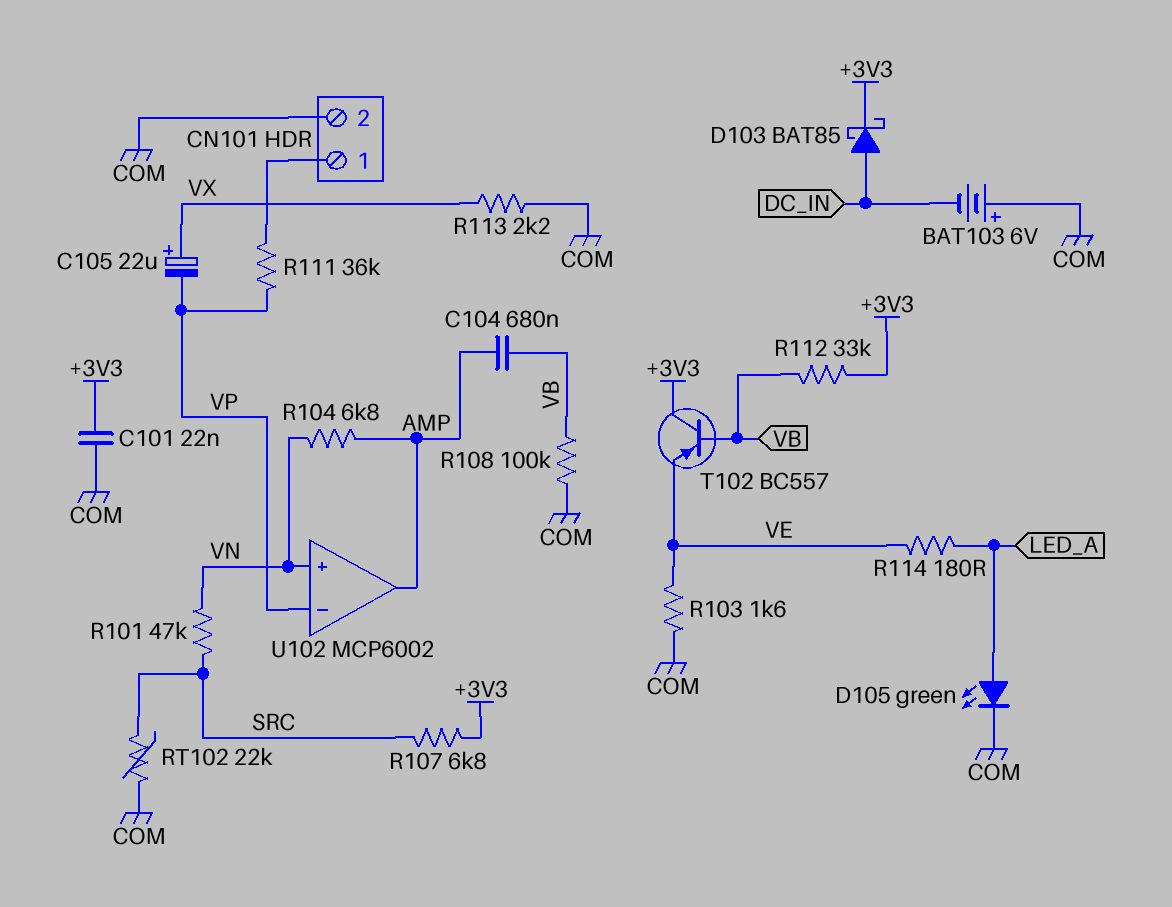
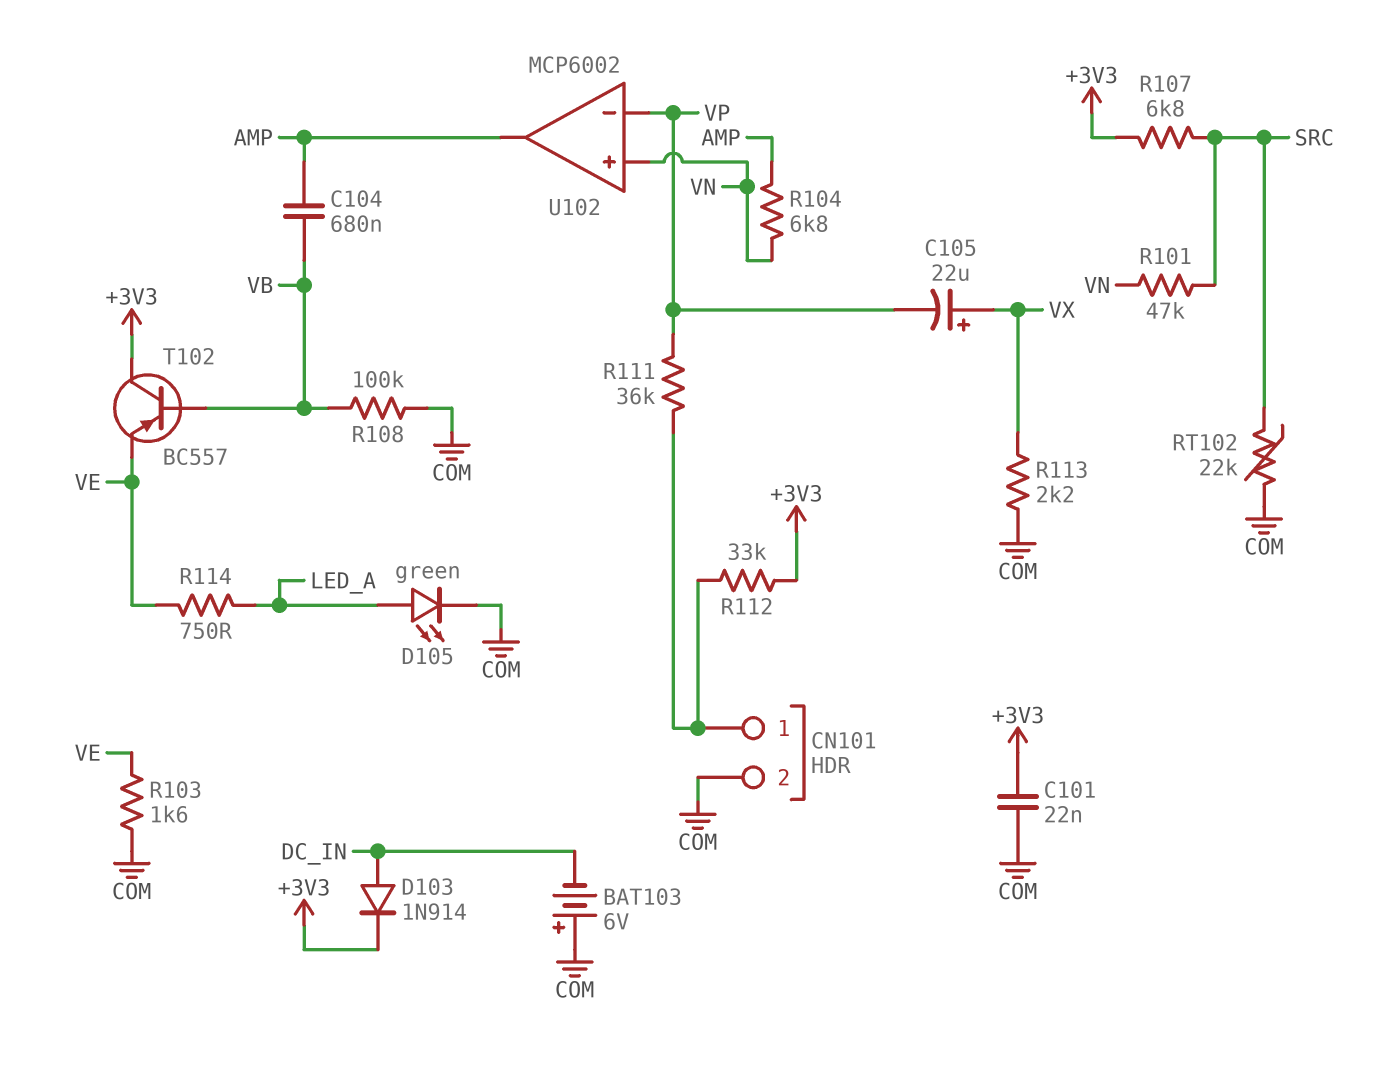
D103: schottky BAT85 (A DC_IN, K +3V3) -> diode 1N914 (A DC_IN, K +3V3)
R112: 33k (+3V3, VB) -> 33k (+3V3, CN101/1)
R114: 180 (LED_A, VE) -> 750 (LED_A, VE)

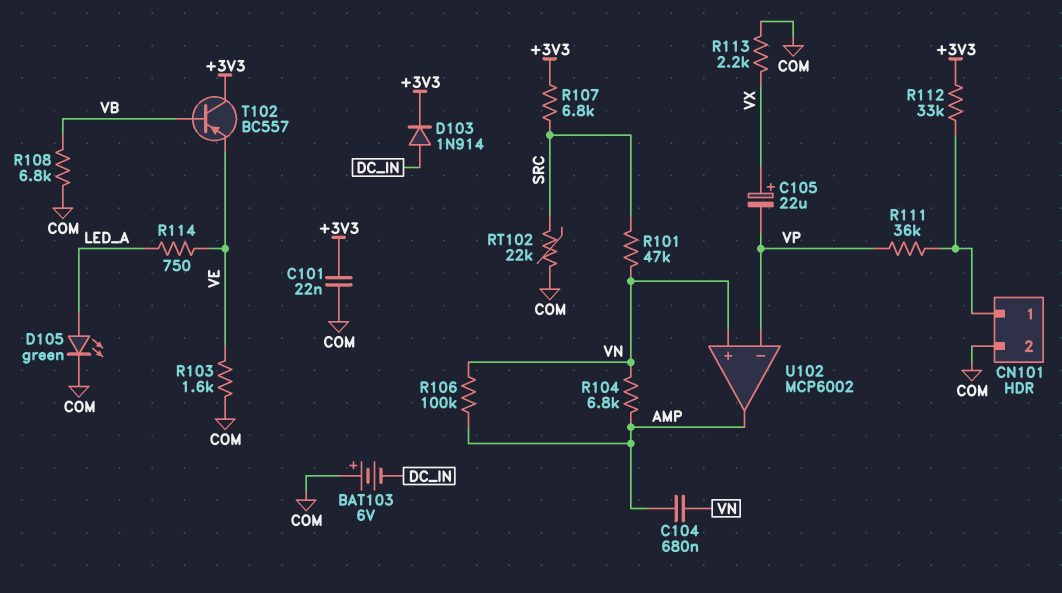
C104: 680nF (AMP, VB) -> 680nF (AMP, VN)
R106: none -> 100k (AMP, VN)
R108: 100k (COM, VB) -> 6.8k (COM, VB)

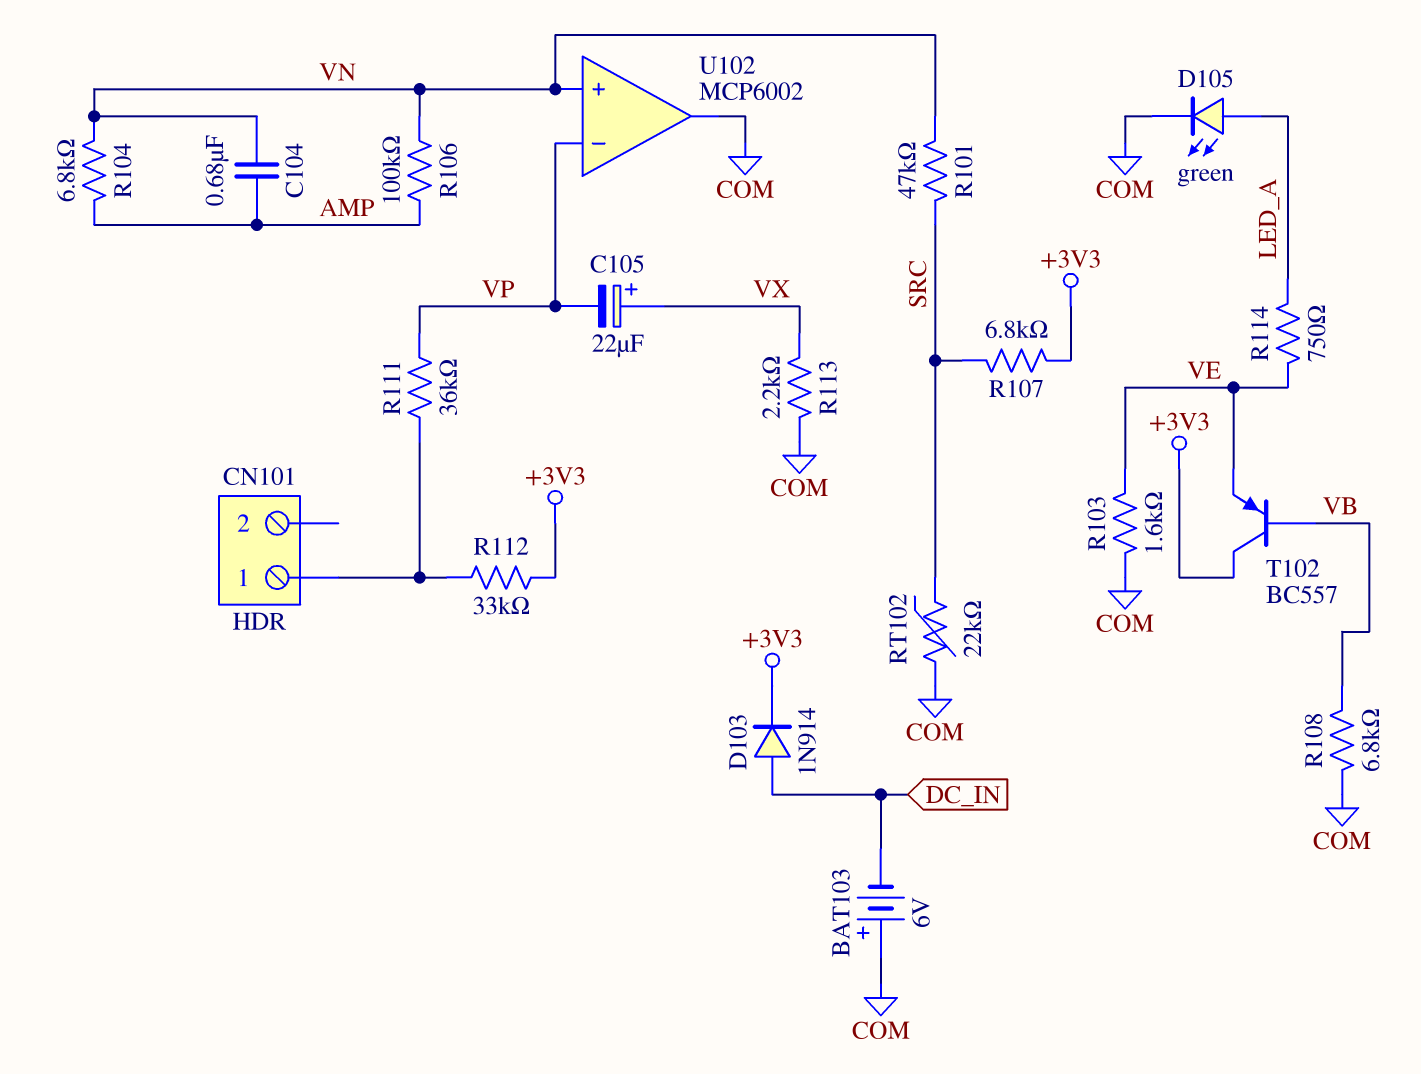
C101: 22nF (+3V3, COM) -> none
CN101 pin 2: COM -> none
U102 pin out: AMP -> COM

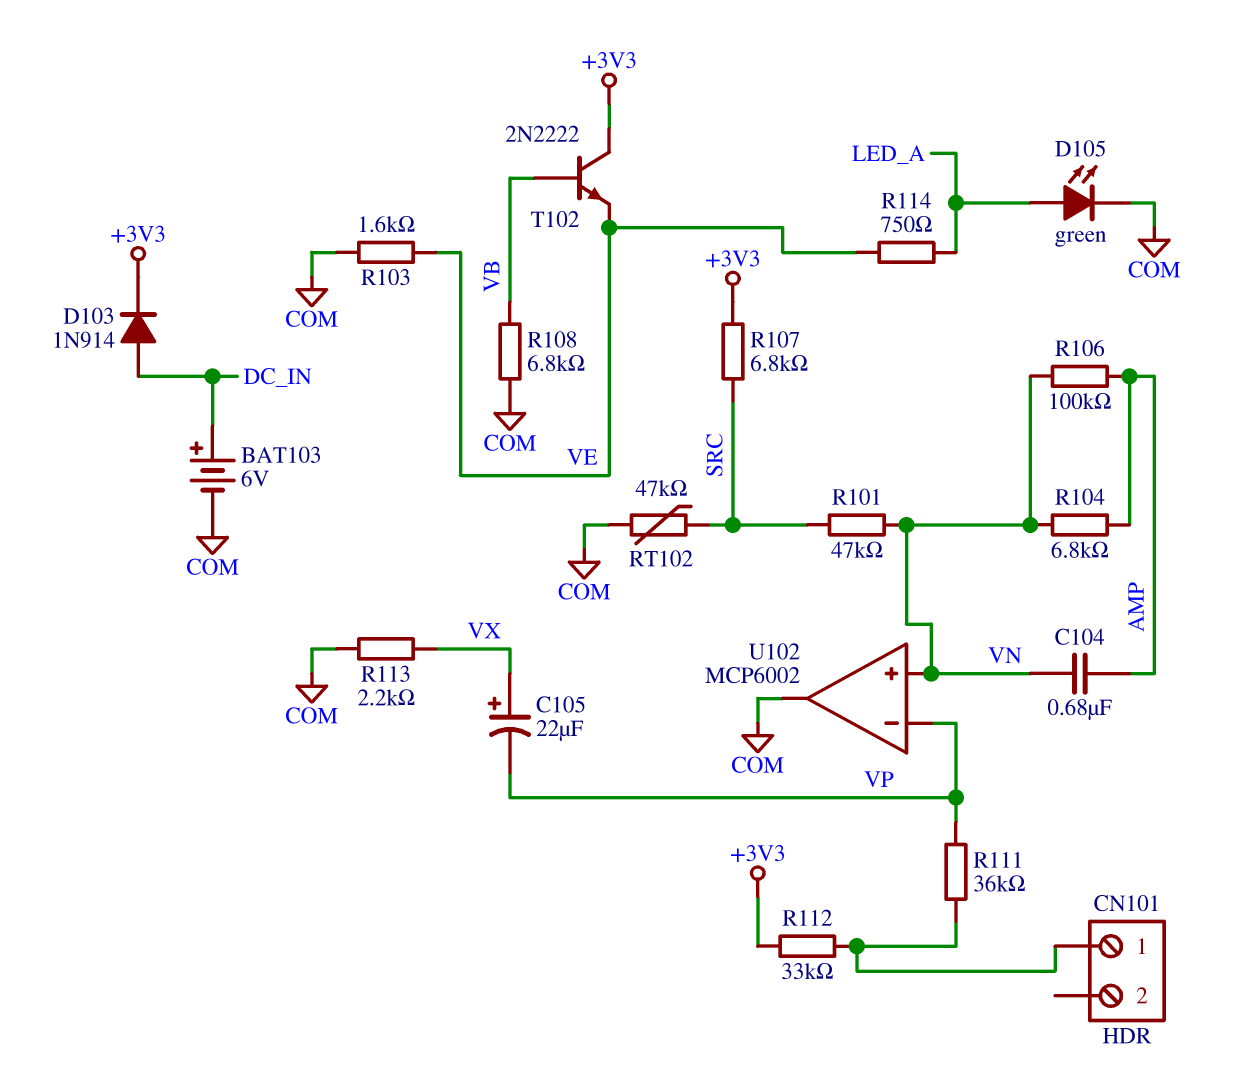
BAT103: 6V (plus COM, minus DC_IN) -> 6V (plus DC_IN, minus COM)
RT102: 22k (COM, SRC) -> 47k (COM, SRC)
T102: PNP BC557 (B VB, C +3V3, E VE) -> NPN 2N2222 (B VB, C +3V3, E VE)

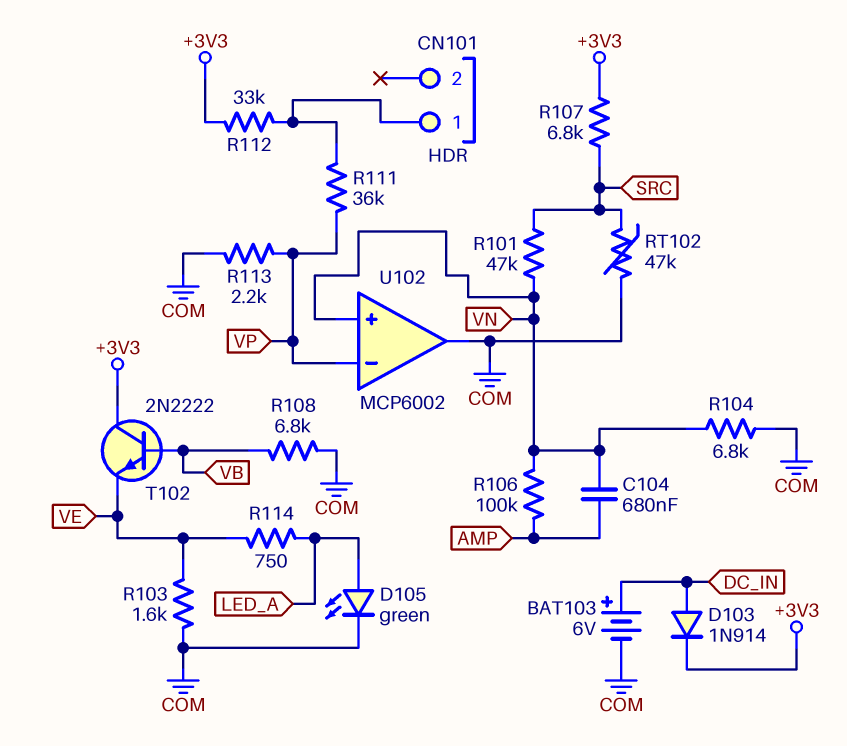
C105: 22uF (plus VX, minus VP) -> none
R104: 6.8k (AMP, VN) -> 6.8k (COM, VN)
R113: 2.2k (COM, VX) -> 2.2k (COM, VP)

